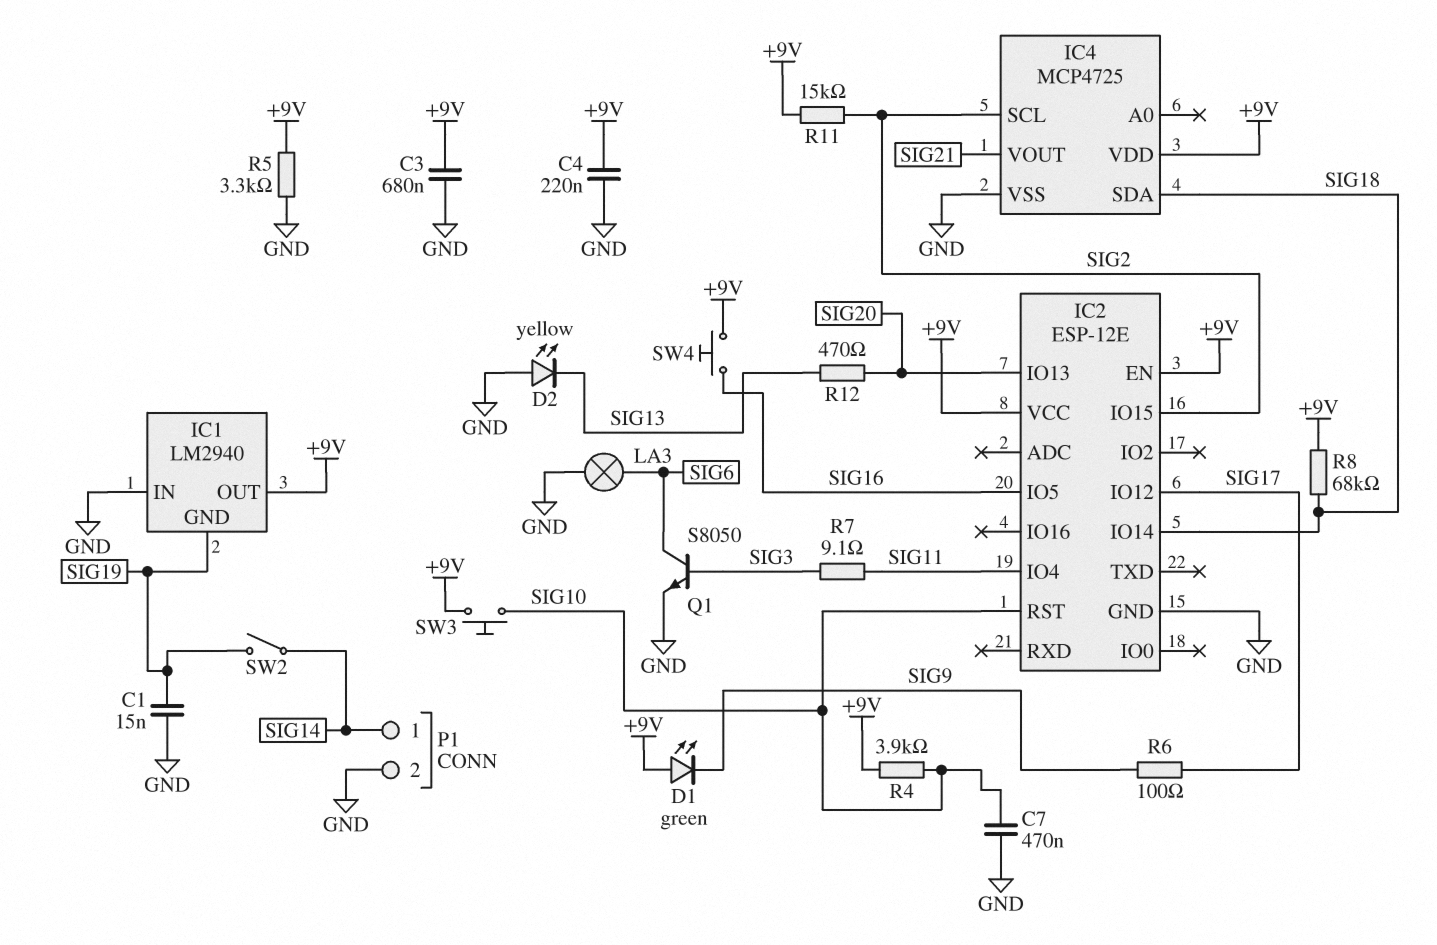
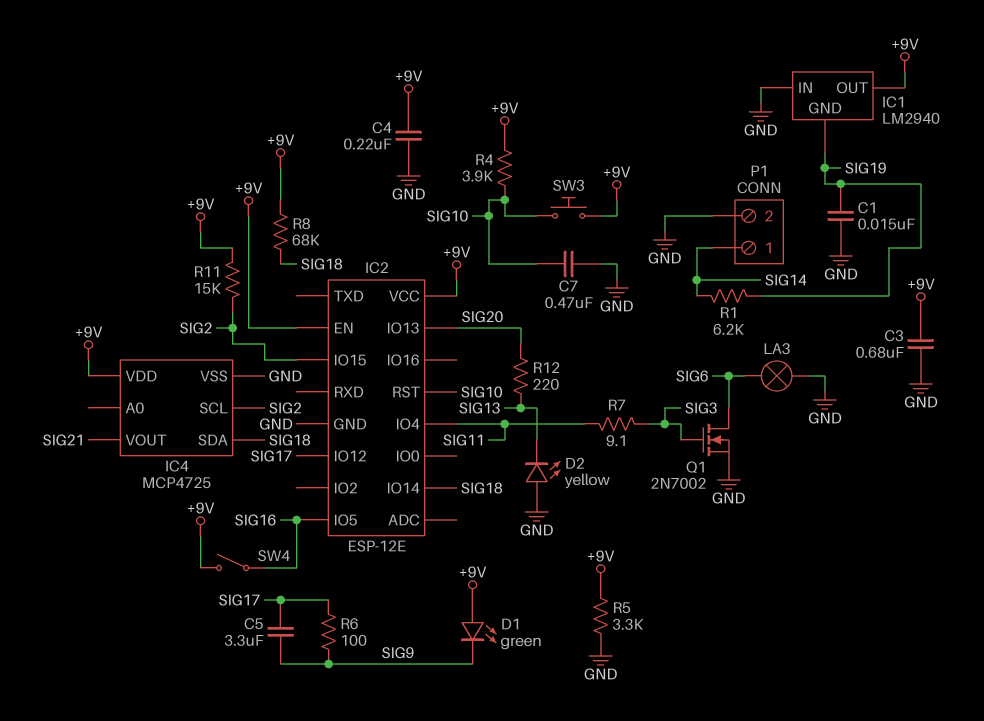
C5: none -> 3.3uF (SIG9, SIG17)
Q1: NPN S8050 (B SIG3, C SIG6, E GND) -> NMOS 2N7002 (G SIG3, D SIG6, S GND)
R1: none -> 6.2k (SIG14, SIG19)
R12: 470 (SIG13, SIG20) -> 220 (SIG13, SIG20)
SW2: switch (SIG14, SIG19) -> none
SW4: button (+9V, SIG16) -> switch (+9V, SIG16)

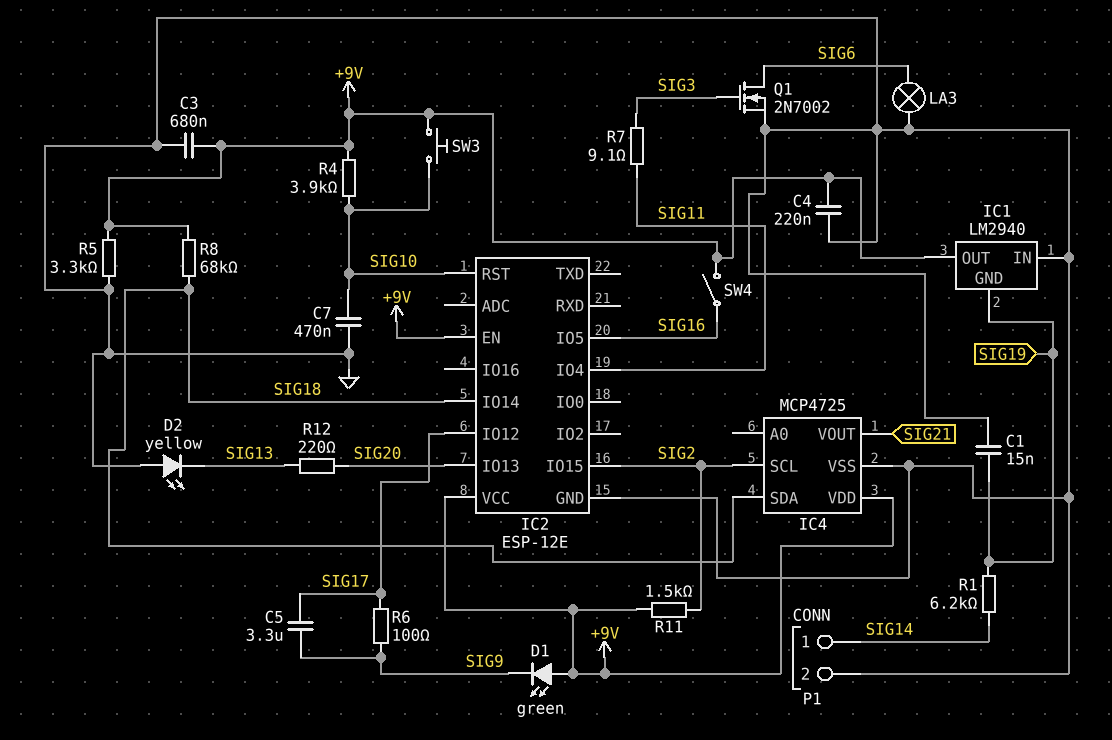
R11: 15k (+9V, SIG2) -> 1.5k (+9V, SIG2)

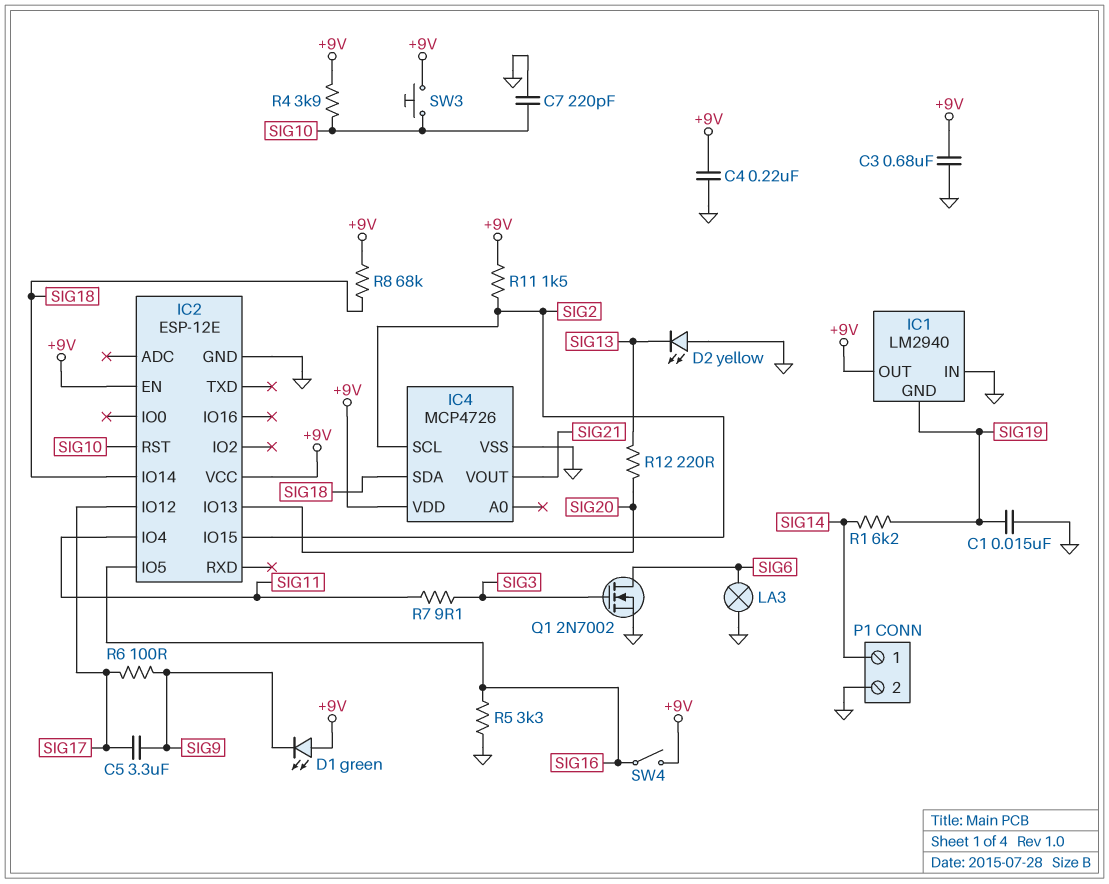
C7: 470nF (GND, SIG10) -> 220pF (GND, SIG10)
IC4: MCP4725 -> MCP4726
R5: 3.3k (+9V, GND) -> 3.3k (GND, SIG16)

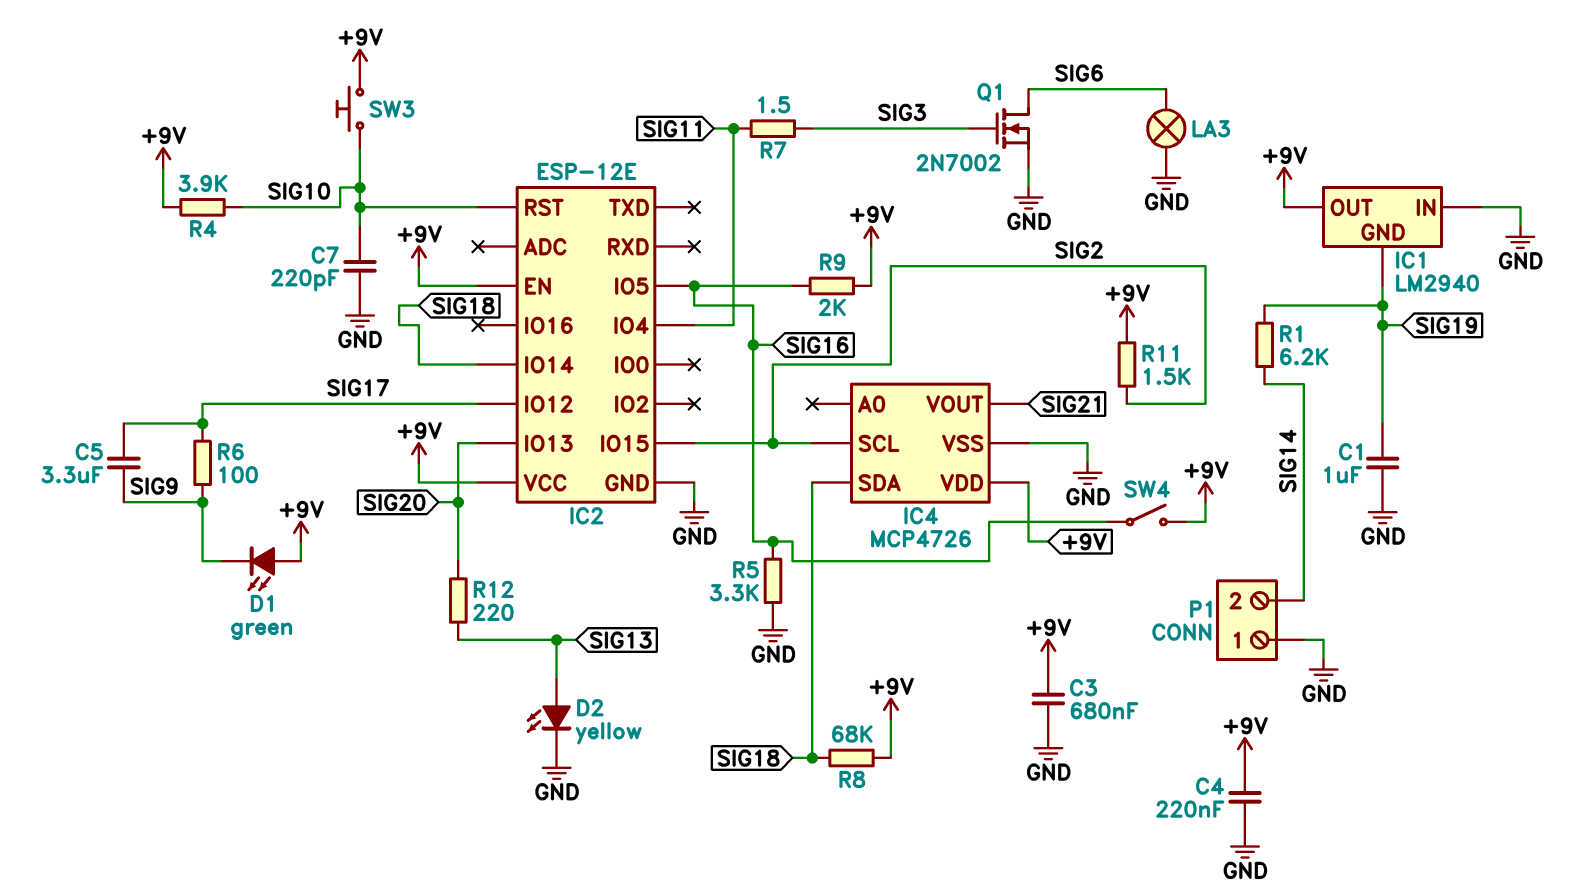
C1: 15nF (GND, SIG19) -> 1uF (GND, SIG19)
D2: LED yellow (A GND, K SIG13) -> LED yellow (A SIG13, K GND)
P1 pin 1: SIG14 -> GND
P1 pin 2: GND -> SIG14
R7: 9.1 (SIG3, SIG11) -> 1.5 (SIG3, SIG11)
R9: none -> 2k (+9V, SIG16)

